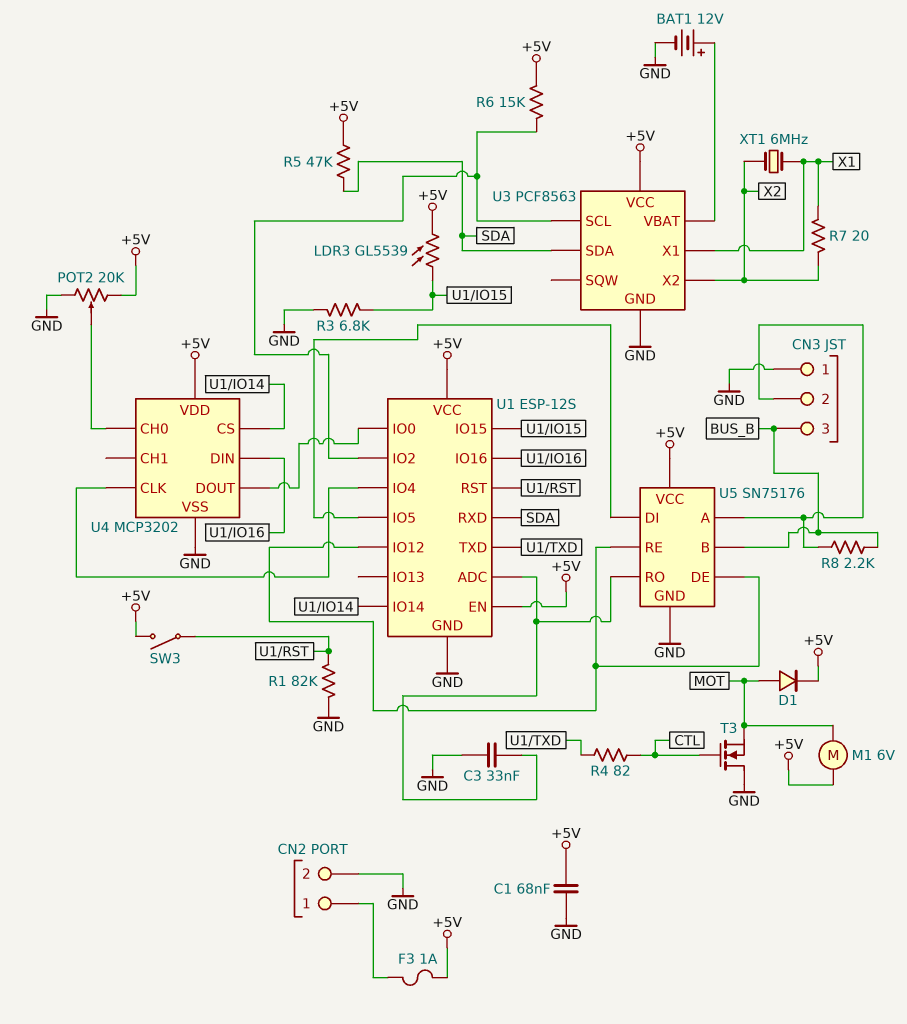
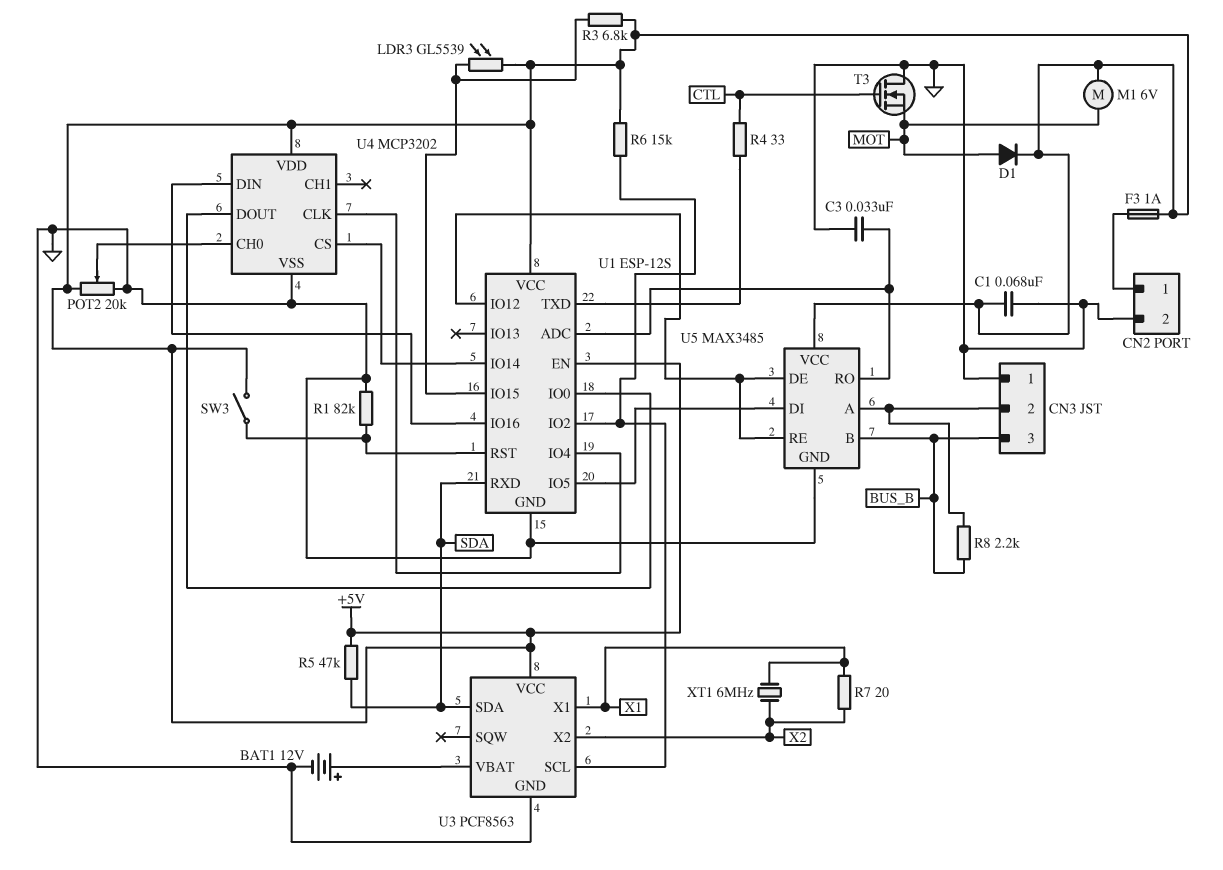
R3: 6.8k (GND, U1/IO15) -> 6.8k (+5V, U1/IO15)
R4: 82 (CTL, U1/TXD) -> 33 (CTL, U1/TXD)
U5: SN75176 -> MAX3485

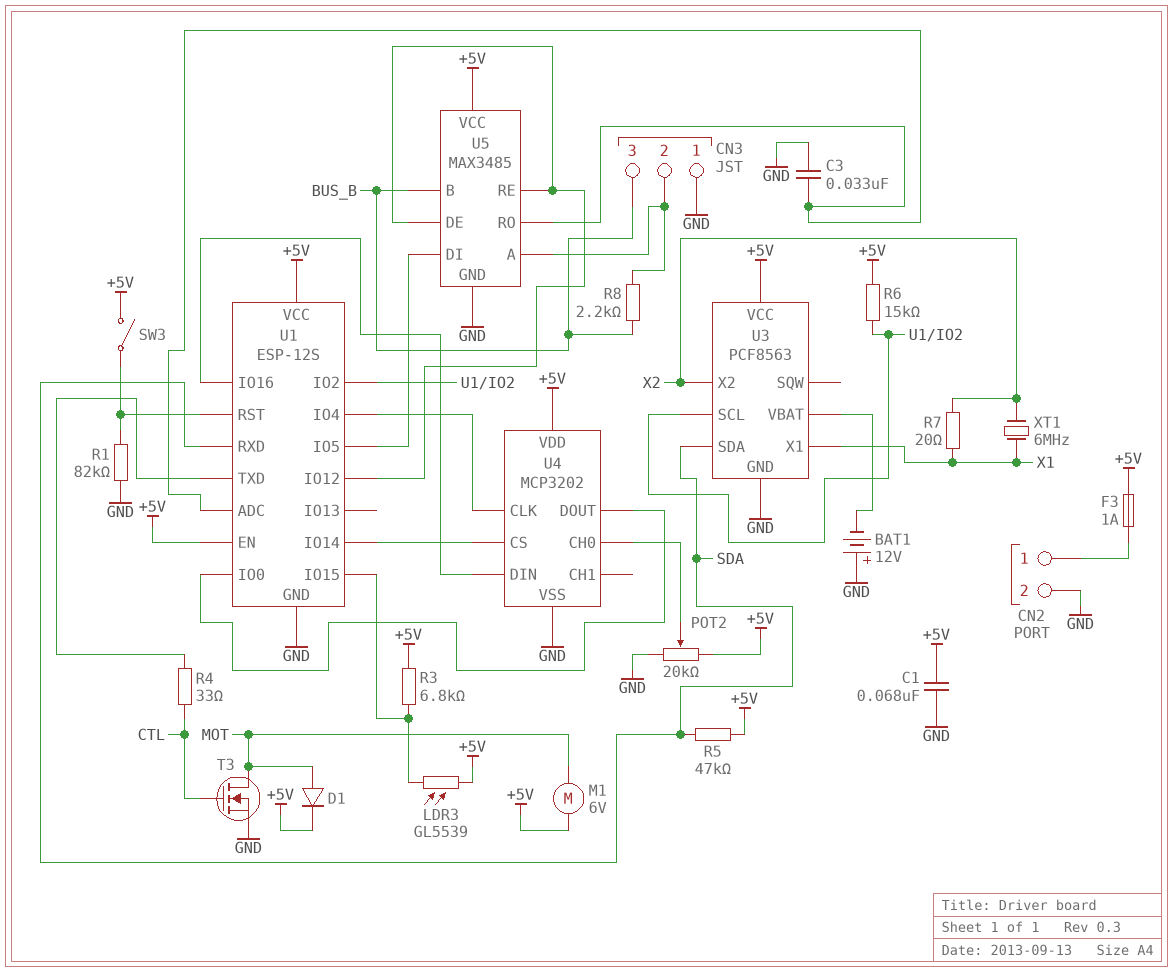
BAT1: 12V (plus U3/VBAT, minus GND) -> 12V (plus GND, minus U3/VBAT)
T3: NMOS (G CTL, D GND, S MOT) -> NMOS (G CTL, D MOT, S GND)

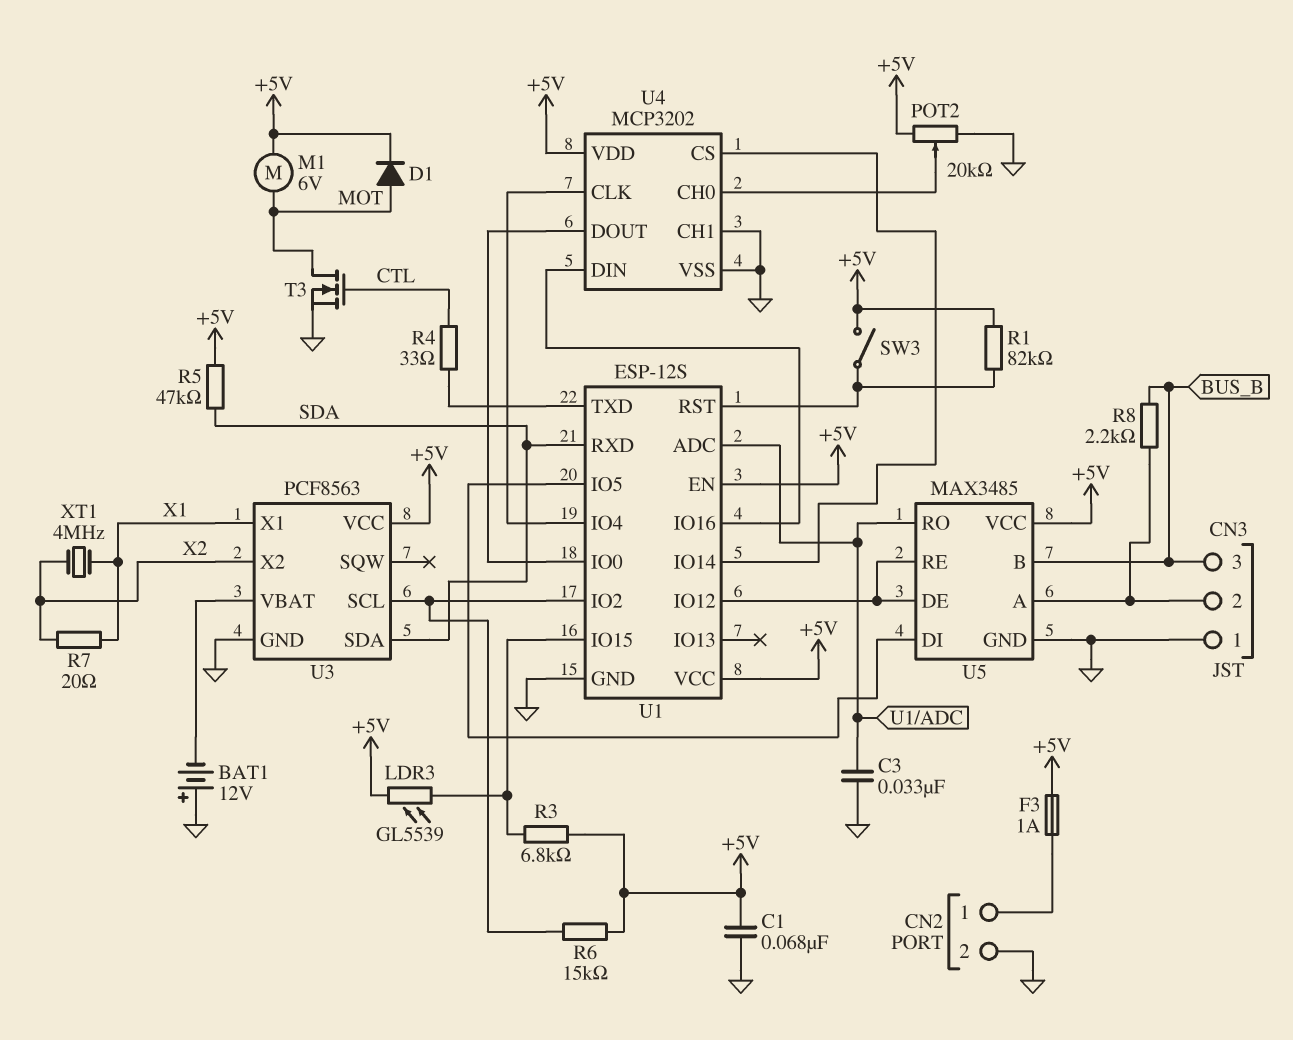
R1: 82k (GND, U1/RST) -> 82k (+5V, U1/RST)
U4 pin CH1: none -> GND
XT1: 6MHz (X1, X2) -> 4MHz (X1, X2)

